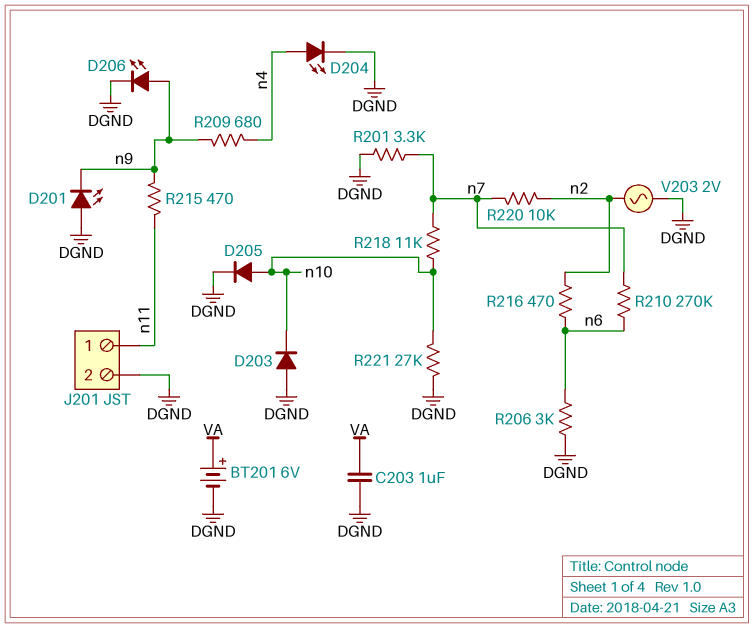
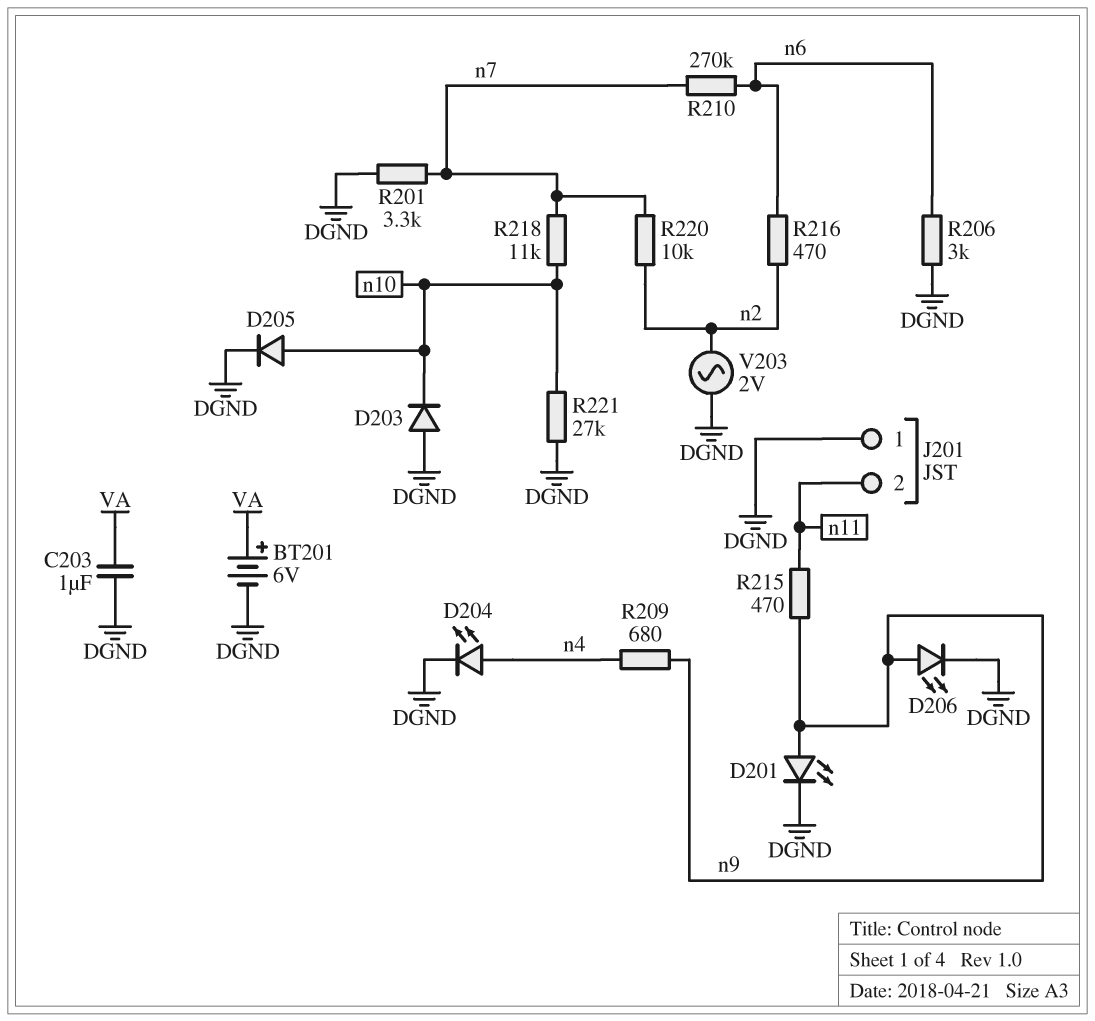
D201: LED (A DGND, K n9) -> LED (A n9, K DGND)
J201 pin 1: n11 -> DGND
J201 pin 2: DGND -> n11

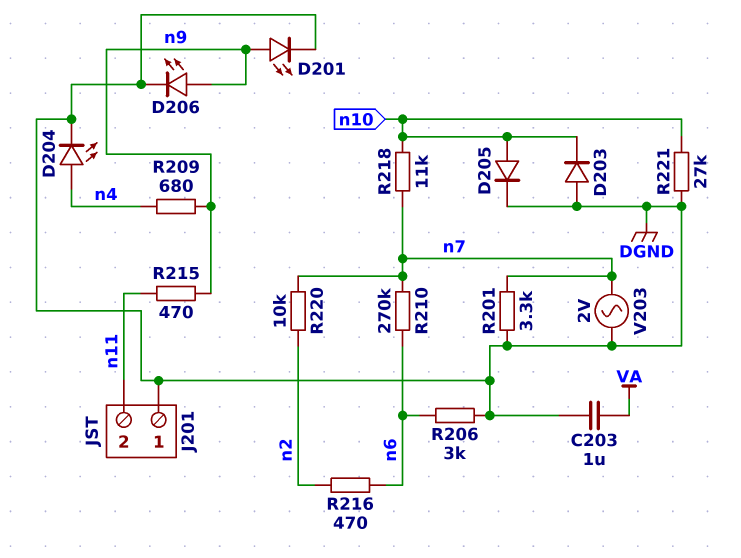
BT201: 6V (plus VA, minus DGND) -> none
V203: AC 2V (DGND, n2) -> AC 2V (DGND, n7)

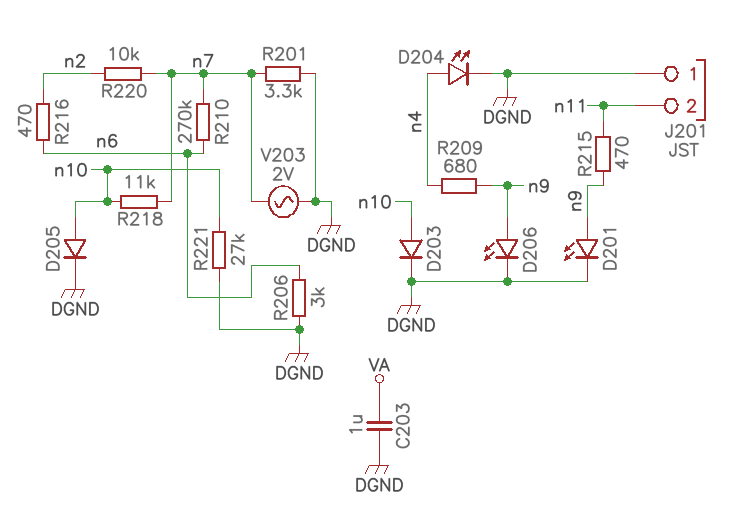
D203: diode (A DGND, K n10) -> diode (A n10, K DGND)

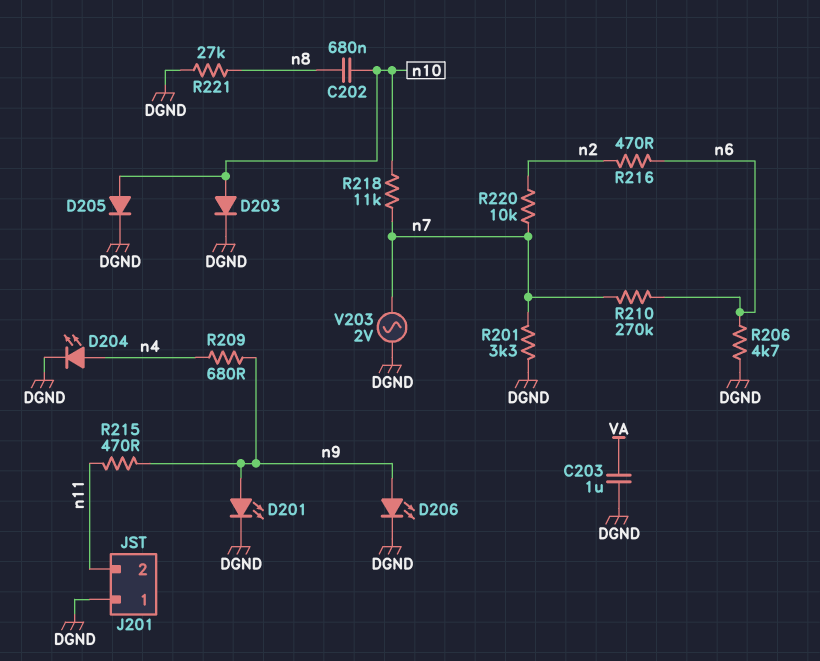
C202: none -> 680nF (n8, n10)
R206: 3k (DGND, n6) -> 4.7k (DGND, n6)
R221: 27k (DGND, n10) -> 27k (DGND, n8)

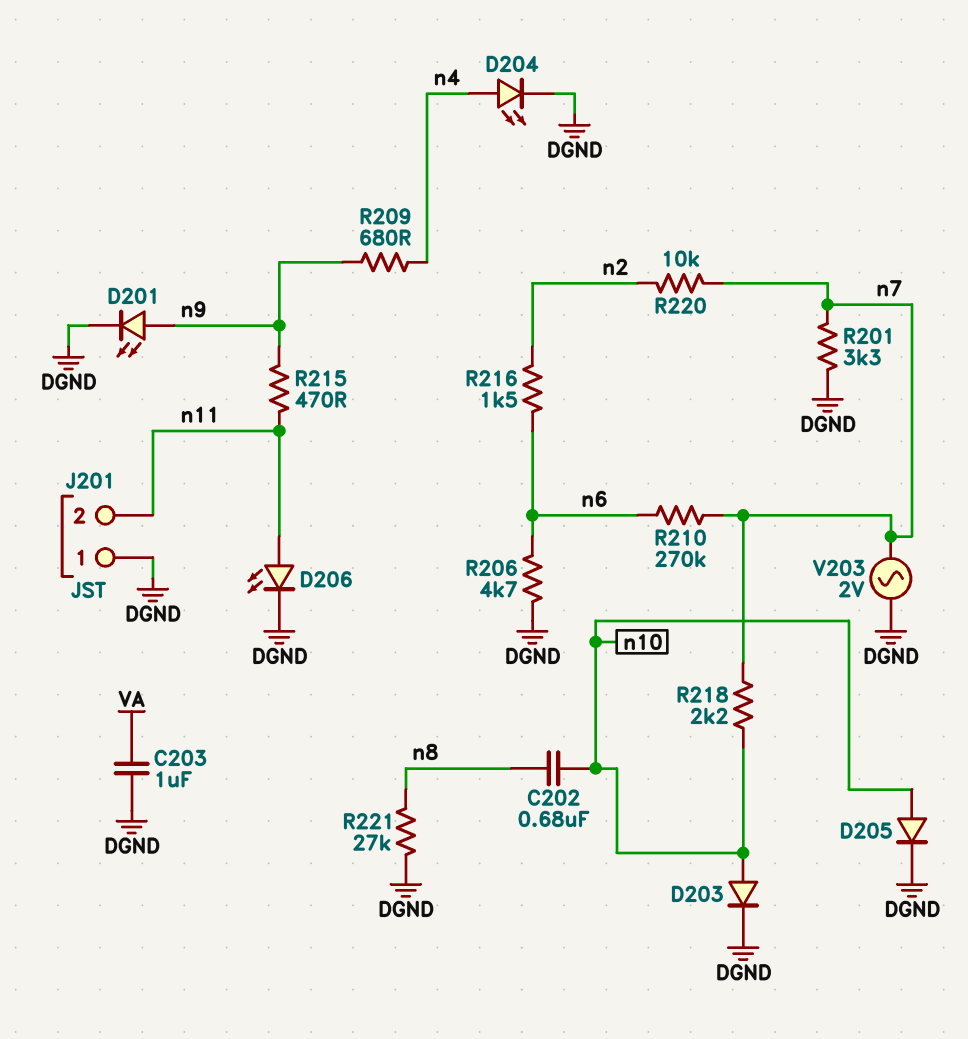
D206: LED (A n9, K DGND) -> LED (A n11, K DGND)
R216: 470 (n2, n6) -> 1.5k (n2, n6)
R218: 11k (n7, n10) -> 2.2k (n7, n10)

